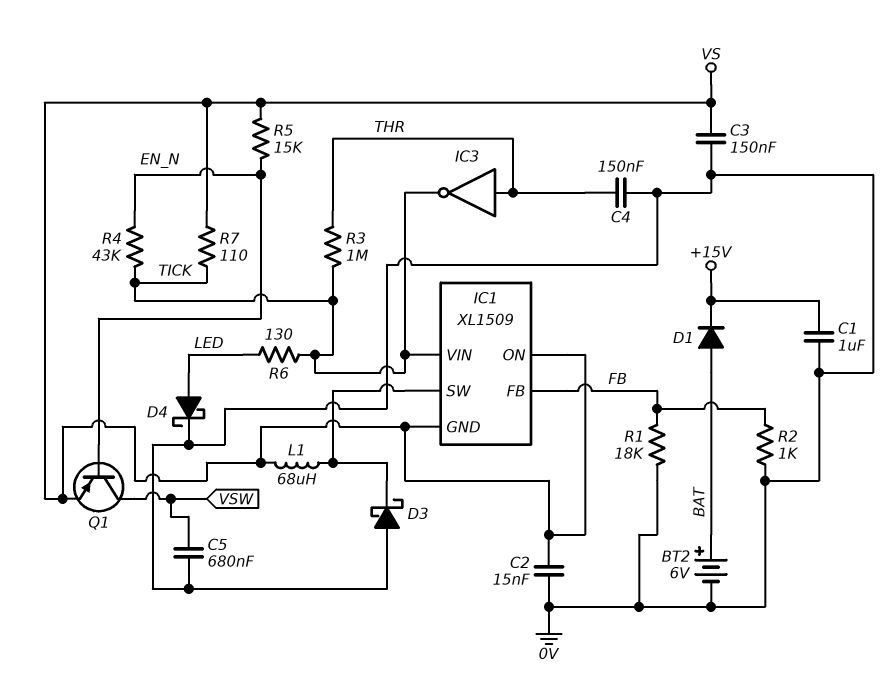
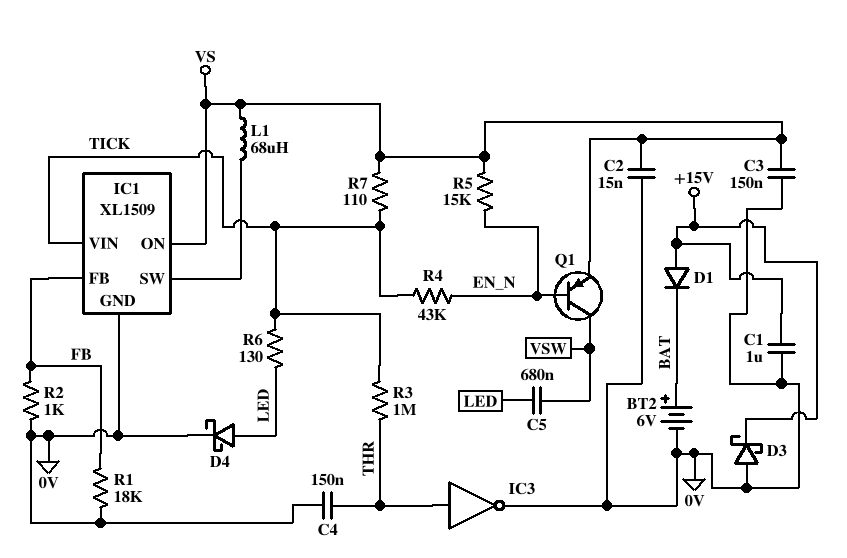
C5: 680nF (0V, VSW) -> 680nF (LED, VSW)
D1: diode (A BAT, K +15V) -> diode (A +15V, K BAT)
D3: schottky (A 0V, K IC1/SW) -> schottky (A 0V, K +15V)
IC1 pin GND: VS -> 0V
IC3: NOT (in THR, out TICK) -> NOT (in THR, out 0V)

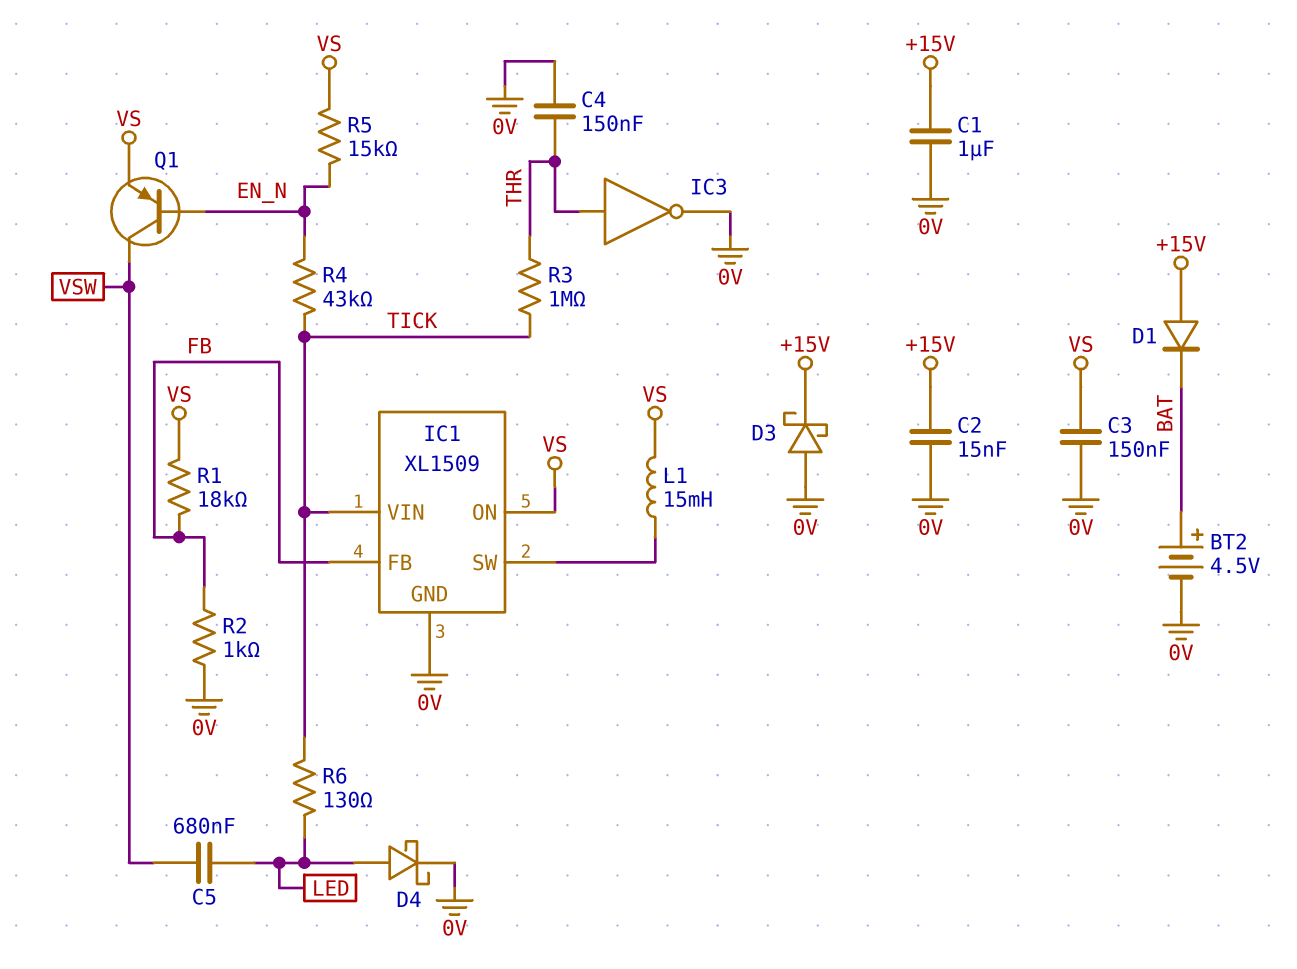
BT2: 6V (plus BAT, minus 0V) -> 4.5V (plus BAT, minus 0V)
C2: 15nF (0V, VS) -> 15nF (+15V, 0V)
L1: 68uH (IC1/SW, VS) -> 15mH (IC1/SW, VS)
R1: 18k (0V, FB) -> 18k (FB, VS)
R7: 110 (TICK, VS) -> none

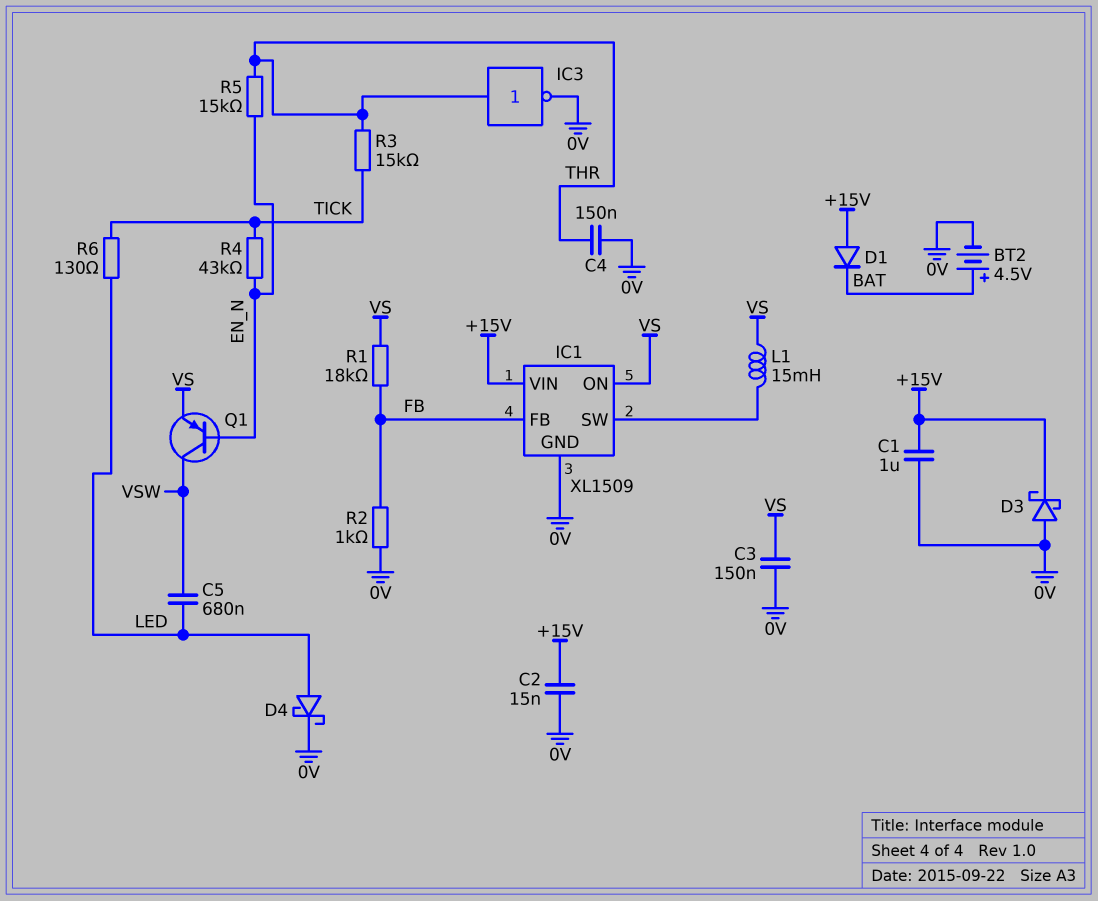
IC1 pin VIN: TICK -> +15V
R3: 1M (THR, TICK) -> 15k (THR, TICK)
R5: 15k (EN_N, VS) -> 15k (EN_N, THR)

